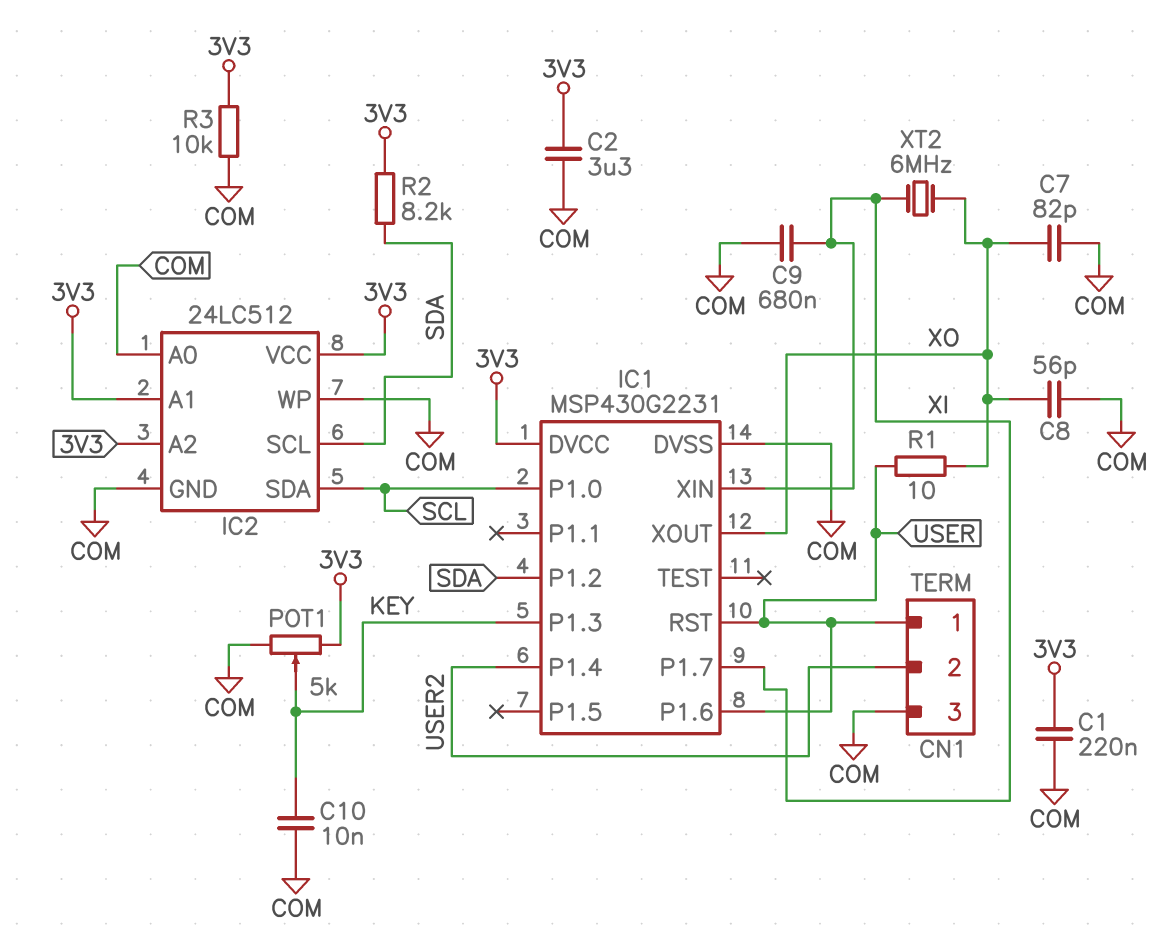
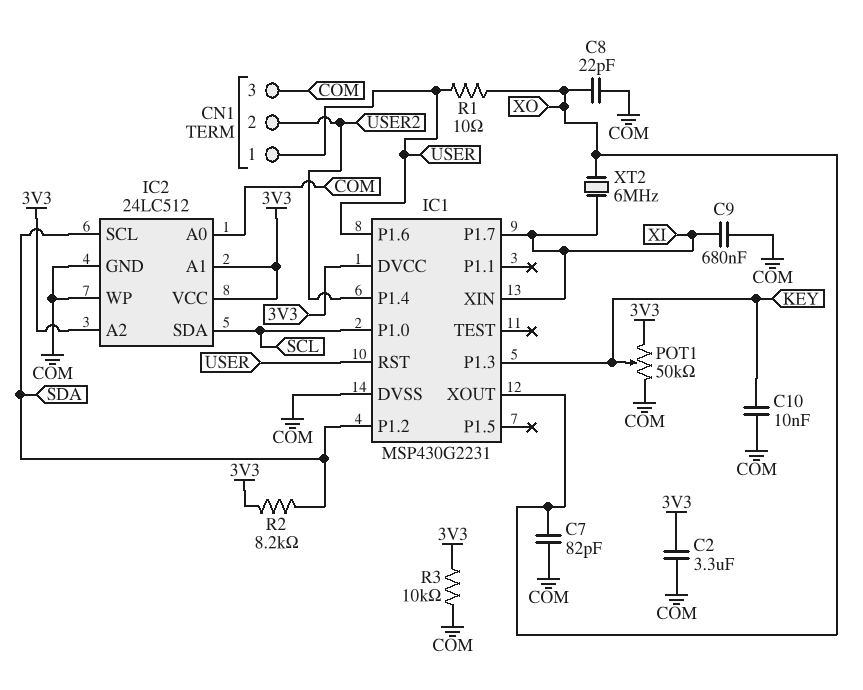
C1: 220nF (3V3, COM) -> none
C8: 56pF (COM, XO) -> 22pF (COM, XO)
POT1: 5k (3V3, COM, wiper KEY) -> 50k (3V3, COM, wiper KEY)

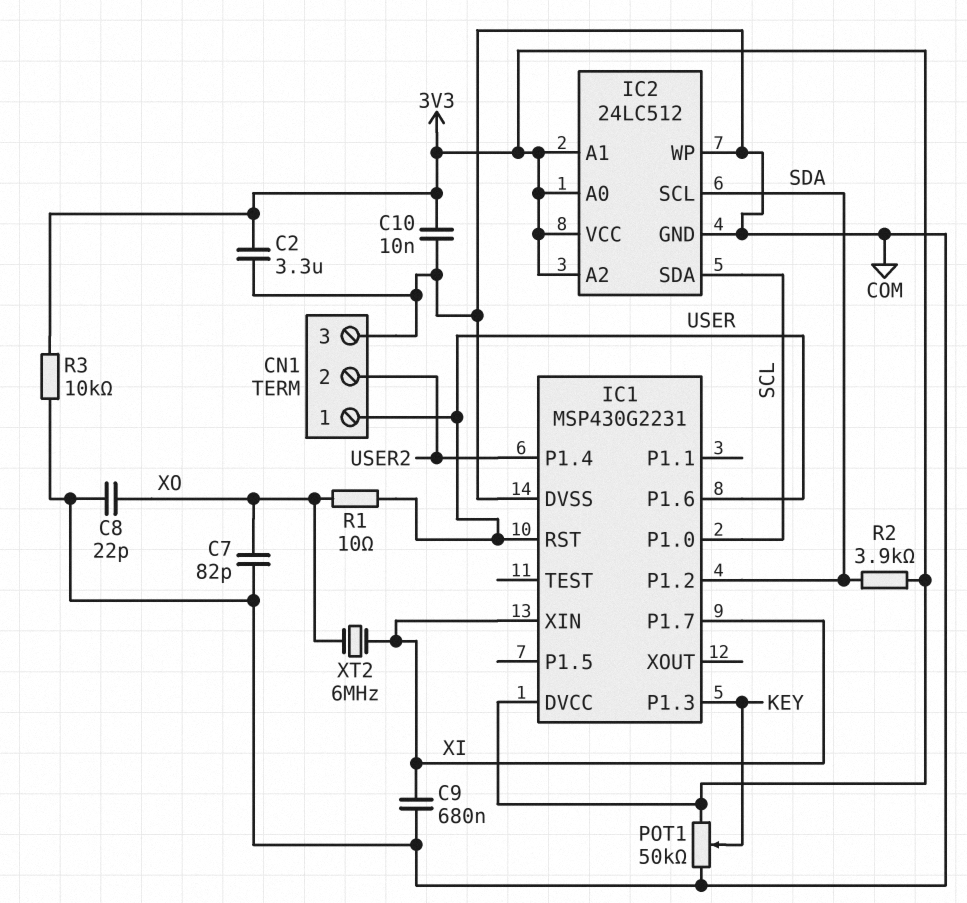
C10: 10nF (COM, KEY) -> 10nF (3V3, COM)
IC1 pin XOUT: XO -> none
IC2 pin A0: COM -> 3V3
R2: 8.2k (3V3, SDA) -> 3.9k (3V3, SDA)

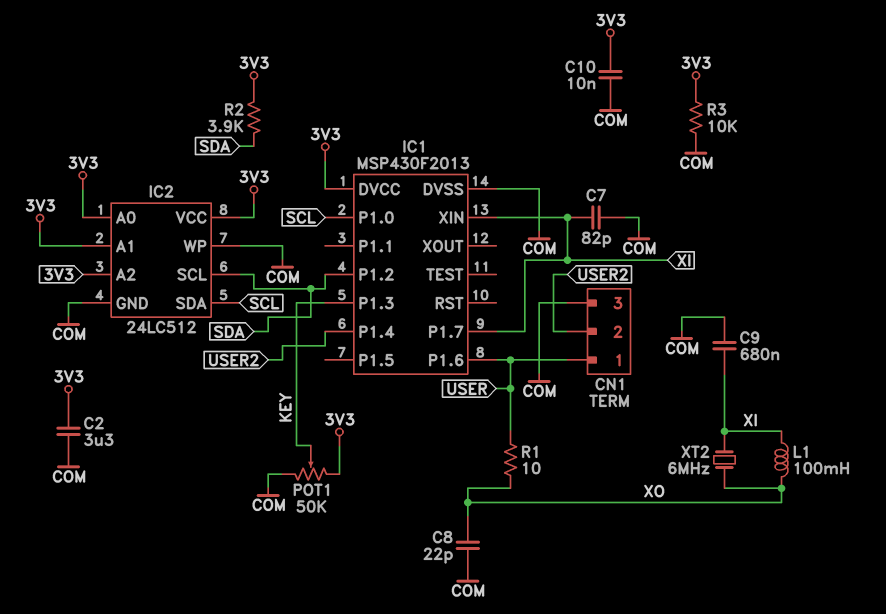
C7: 82pF (COM, XO) -> 82pF (COM, XI)
IC1: MSP430G2231 -> MSP430F2013
IC1 pin RST: USER -> none
L1: none -> 100mH (XI, XO)

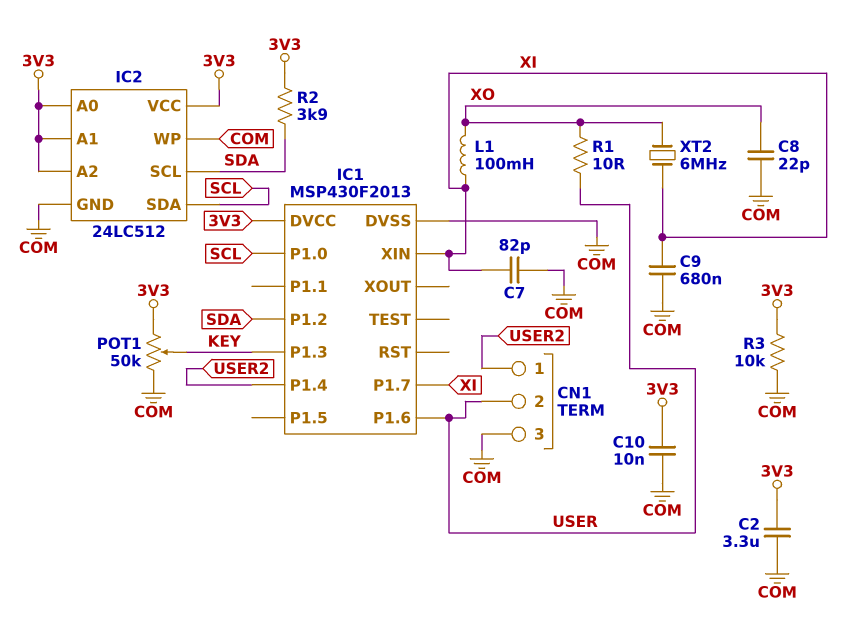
CN1 pin 1: USER -> USER2
CN1 pin 2: USER2 -> USER

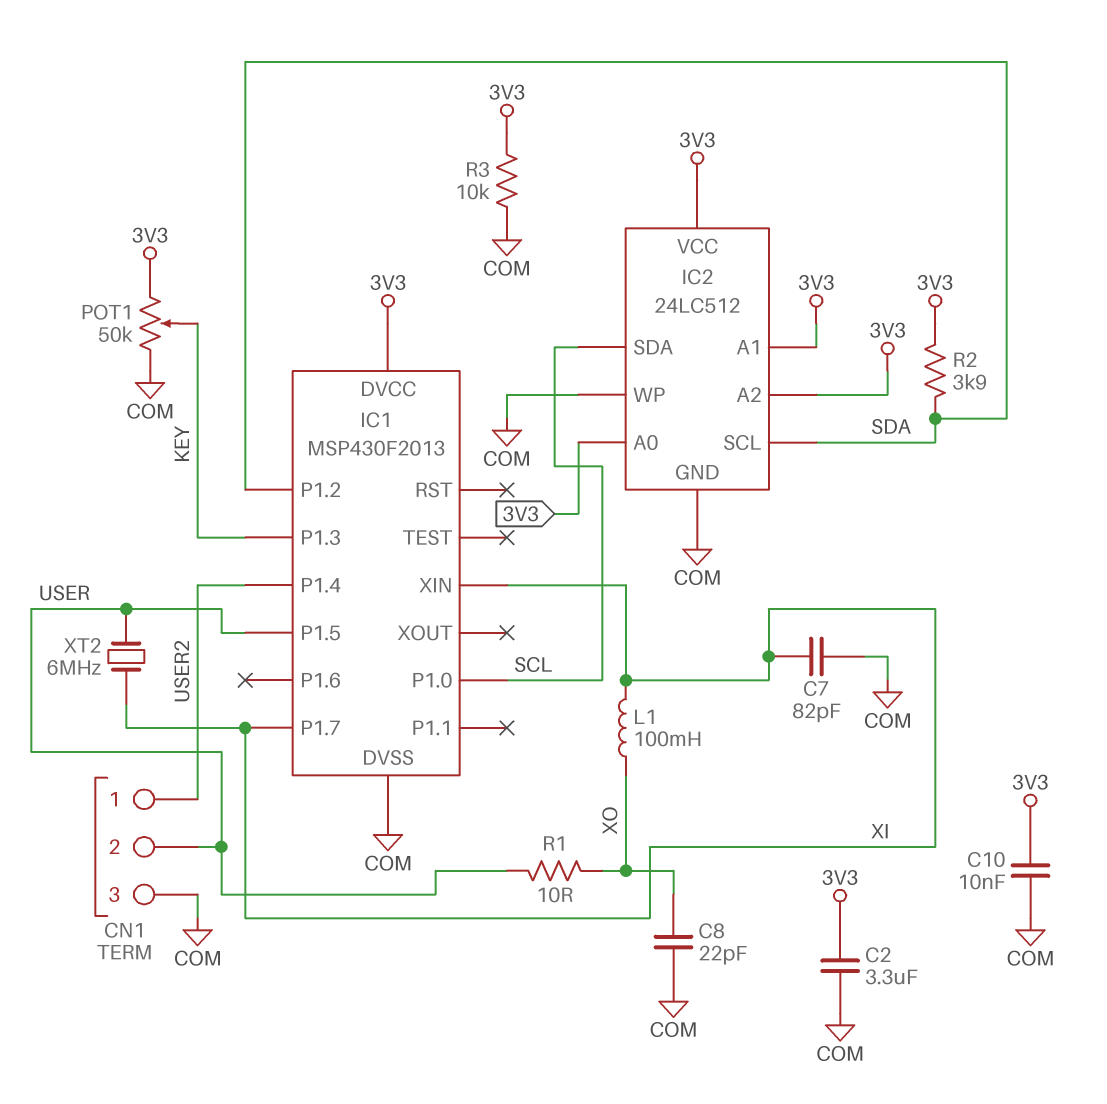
C9: 680nF (COM, XI) -> none
IC1 pin P1.5: none -> USER
IC1 pin P1.6: USER -> none
XT2: 6MHz (XI, XO) -> 6MHz (USER, XI)

